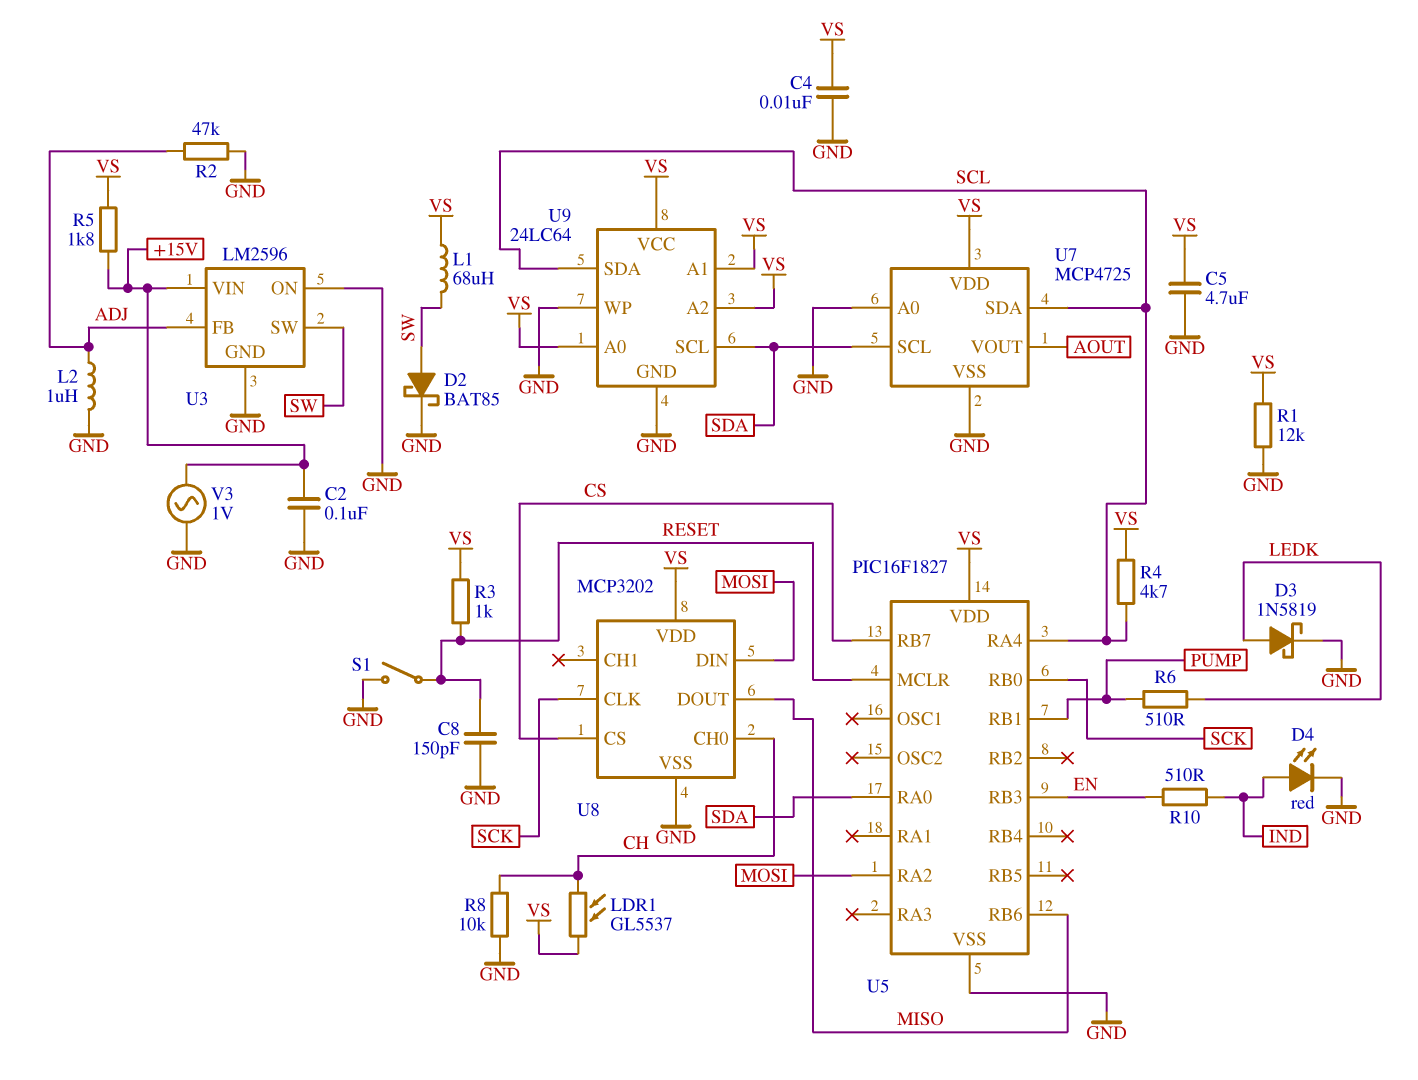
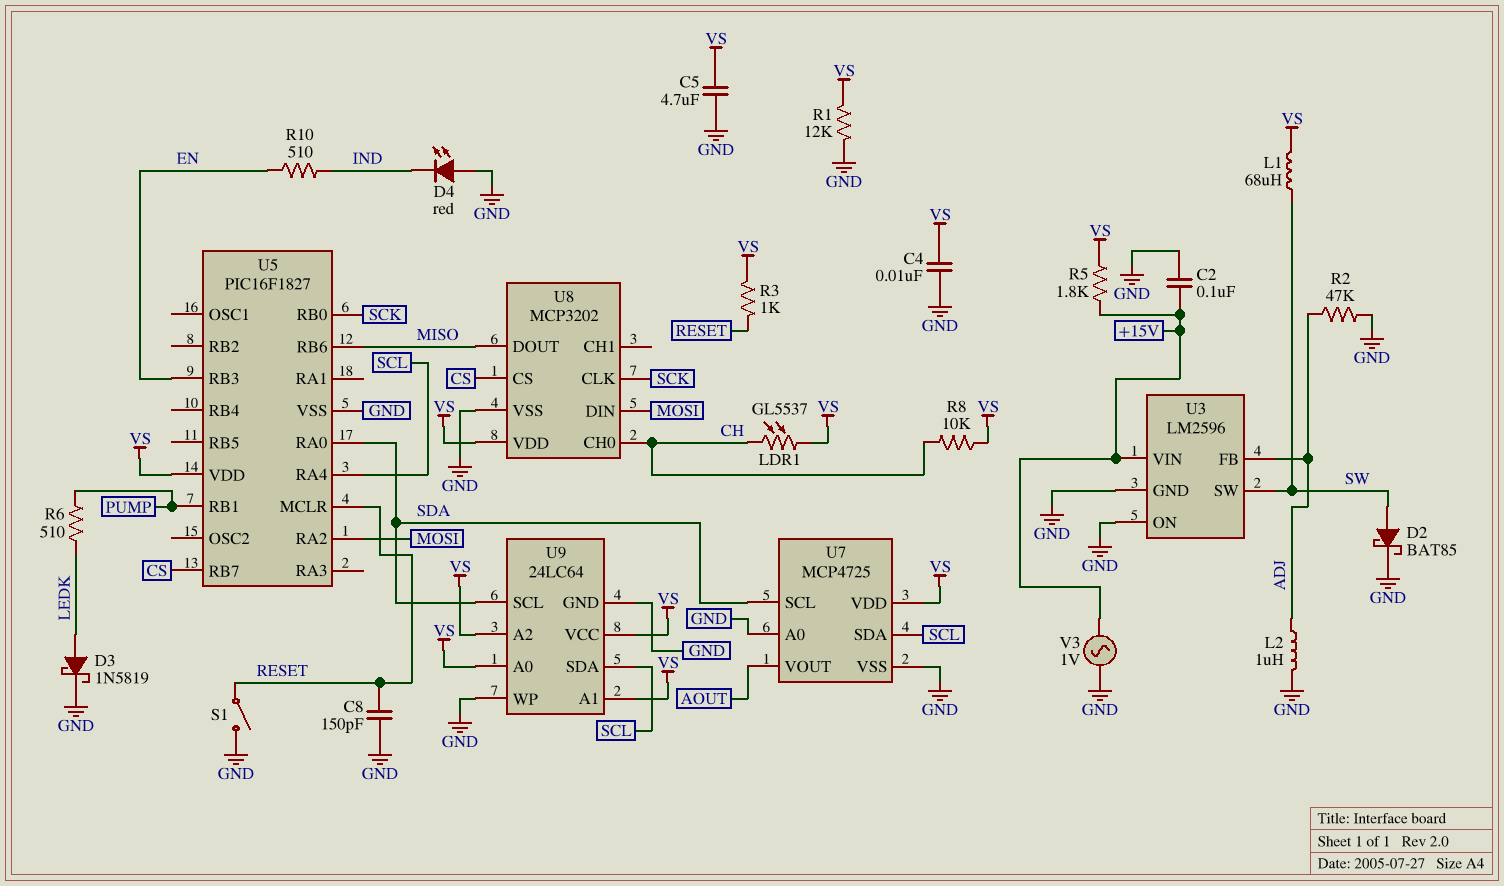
D4: LED red (A IND, K GND) -> LED red (A GND, K IND)
R4: 4.7k (SCL, VS) -> none
R8: 10k (CH, GND) -> 10k (CH, VS)

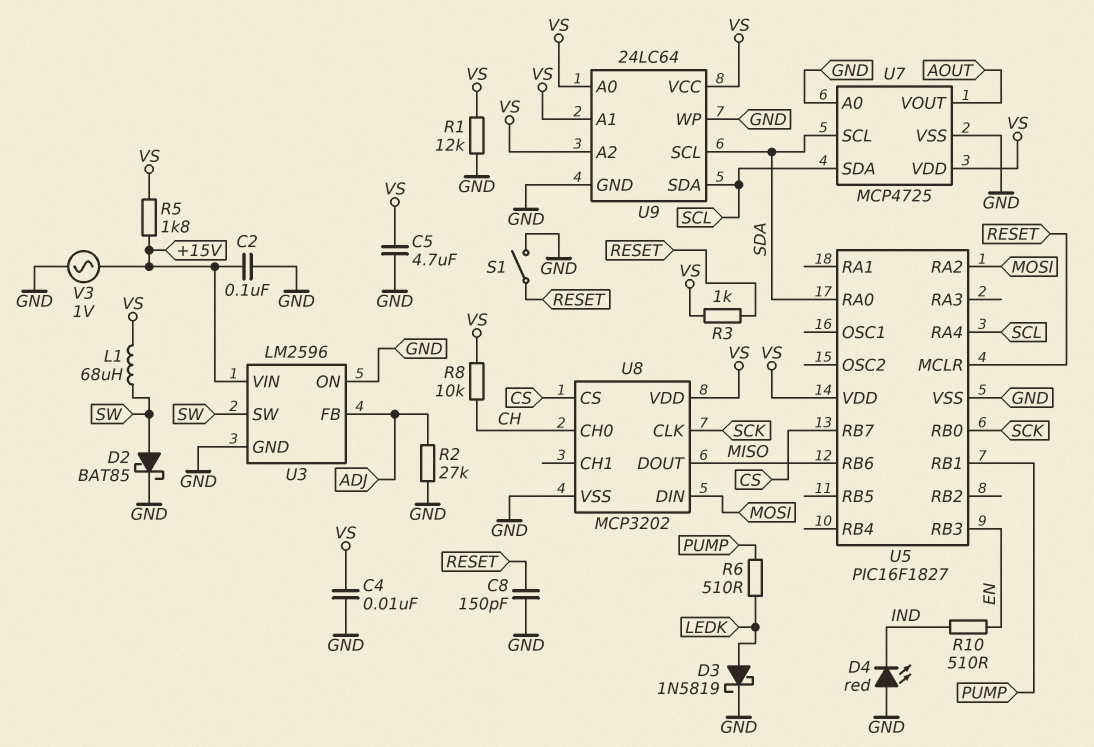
L2: 1uH (ADJ, GND) -> none
LDR1: GL5537 (CH, VS) -> none
R2: 47k (ADJ, GND) -> 27k (ADJ, GND)

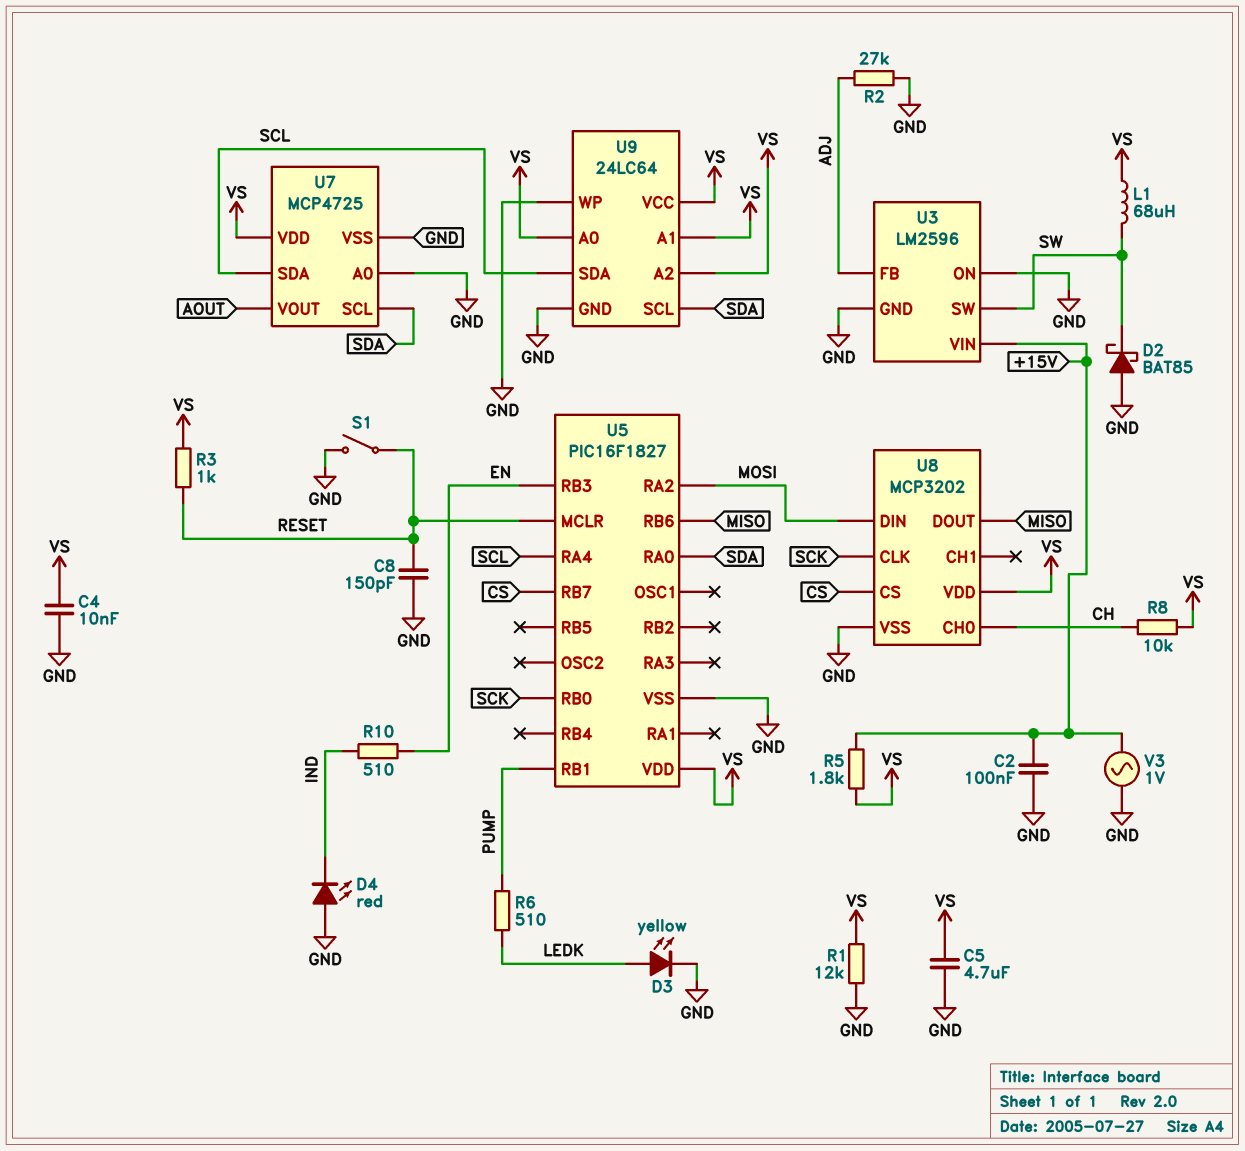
D2: schottky BAT85 (A SW, K GND) -> schottky BAT85 (A GND, K SW)
D3: schottky 1N5819 (A LEDK, K GND) -> LED yellow (A LEDK, K GND)

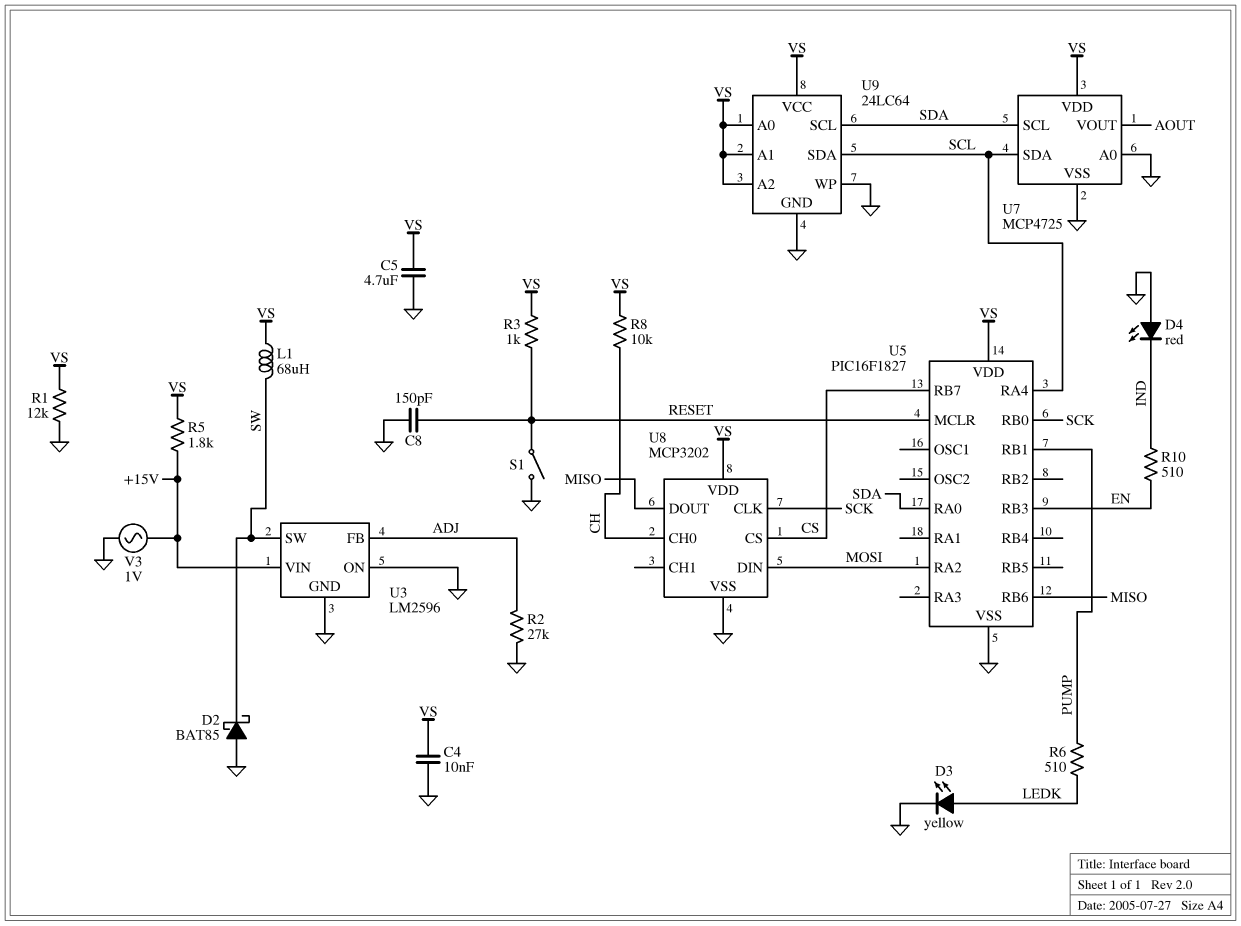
C2: 100nF (+15V, GND) -> none

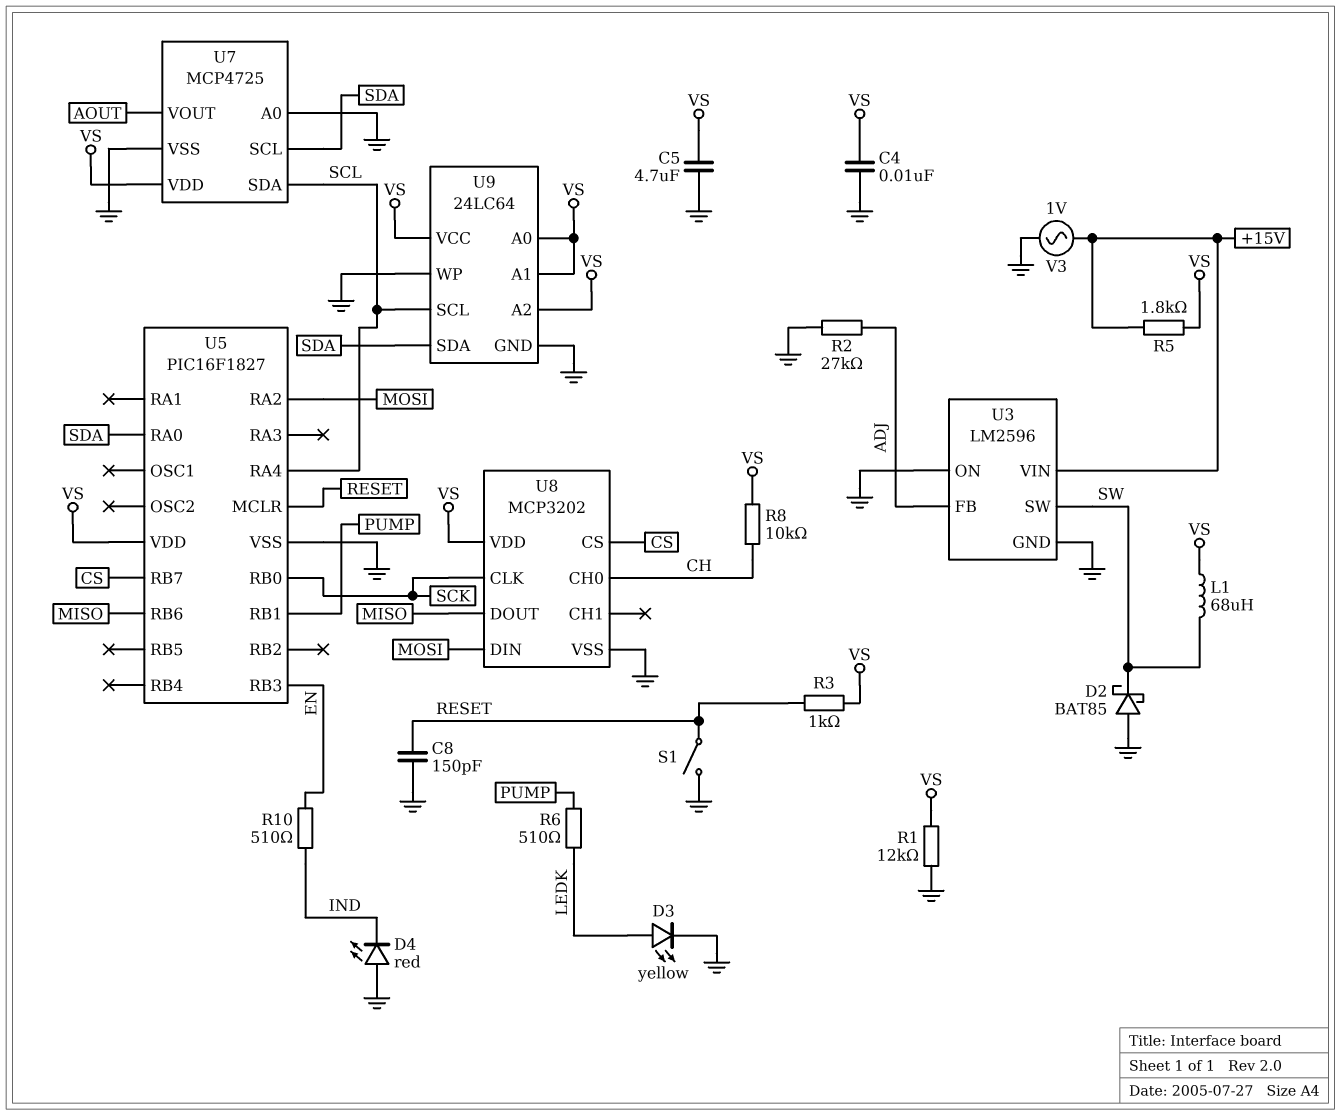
U9 pin SCL: SDA -> SCL
U9 pin SDA: SCL -> SDA

